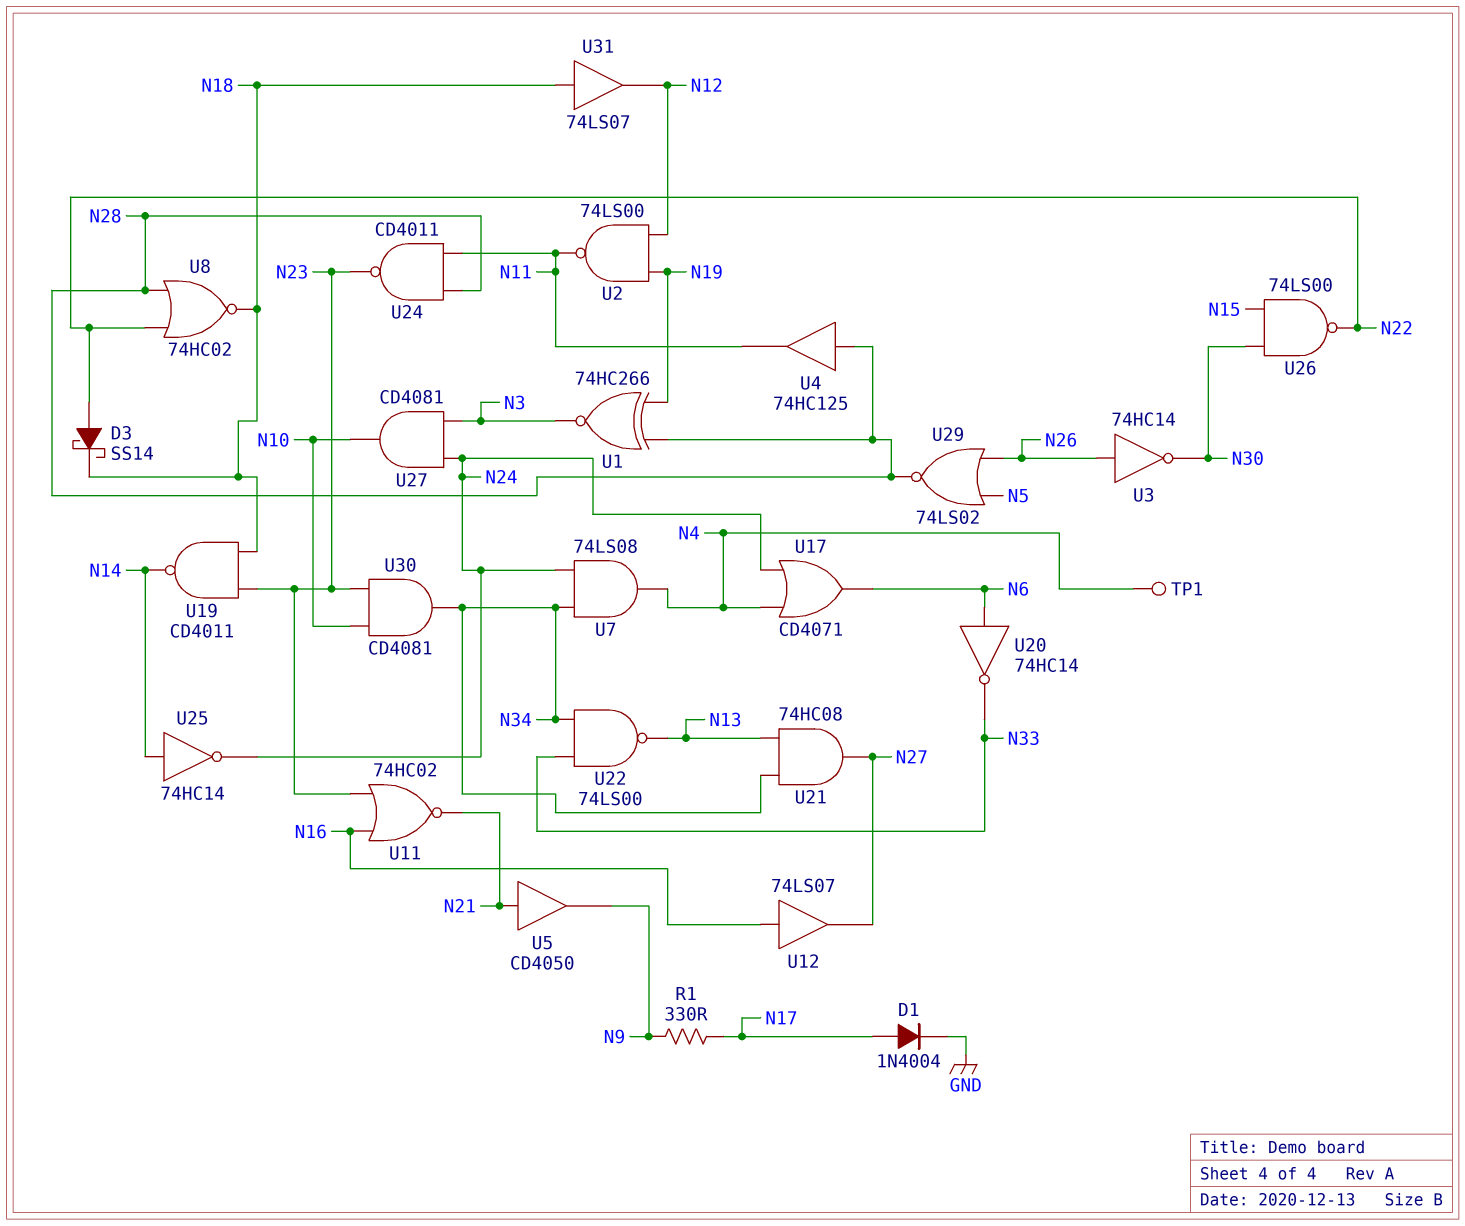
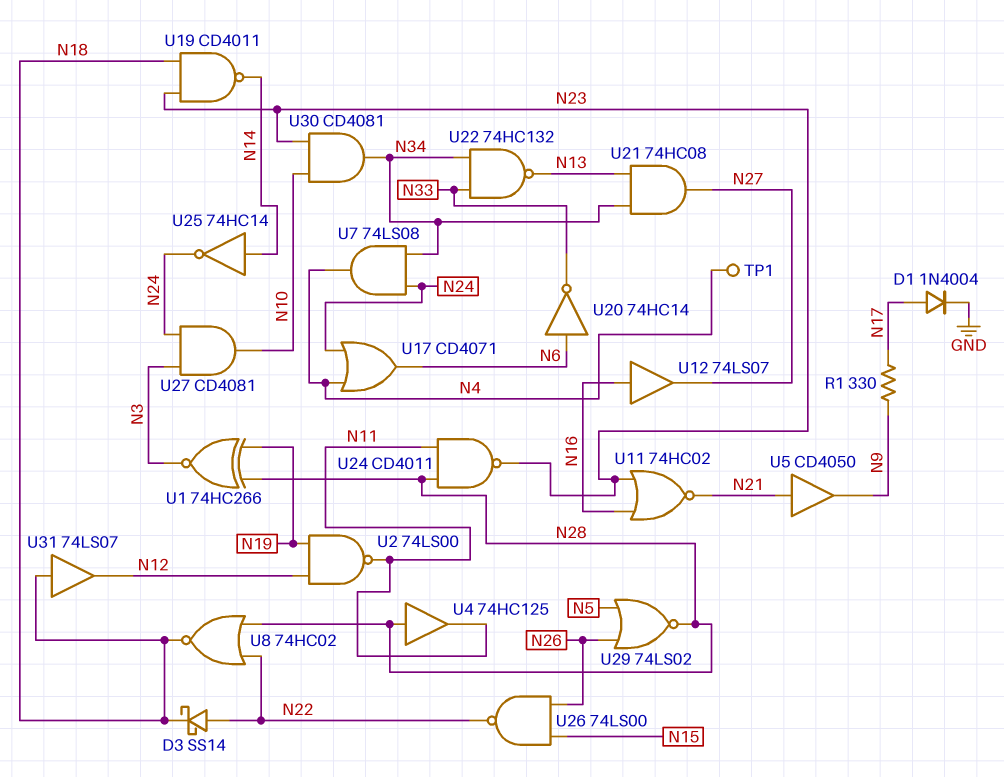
U3: NOT 74HC14 (in N26, out N30) -> none
U22: NAND 74LS00 (in N33, in N34, out N13) -> NAND 74HC132 (in N33, in N34, out N13)
U26: NAND 74LS00 (in N15, in N30, out N22) -> NAND 74LS00 (in N15, in N26, out N22)

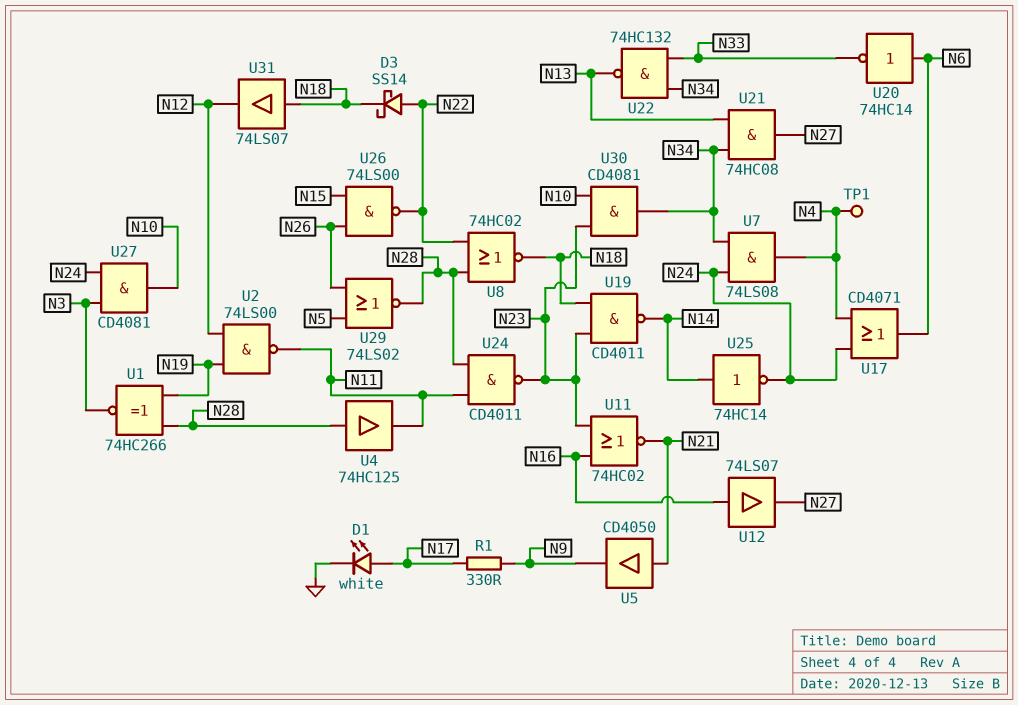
D1: diode 1N4004 (A N17, K GND) -> LED white (A N17, K GND)

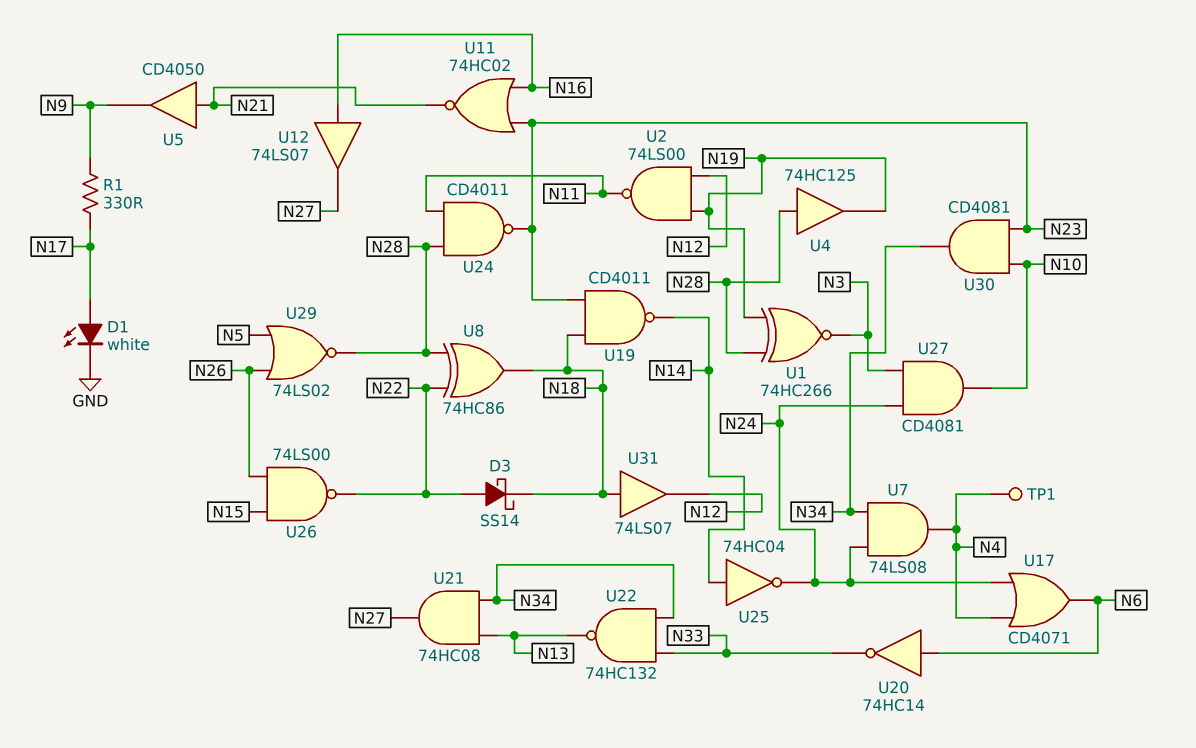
U4: buffer 74HC125 (in N28, out N11) -> buffer 74HC125 (in N28, out N19)
U8: NOR 74HC02 (in N22, in N28, out N18) -> XOR 74HC86 (in N22, in N28, out N18)
U25: NOT 74HC14 (in N14, out N24) -> NOT 74HC04 (in N14, out N24)

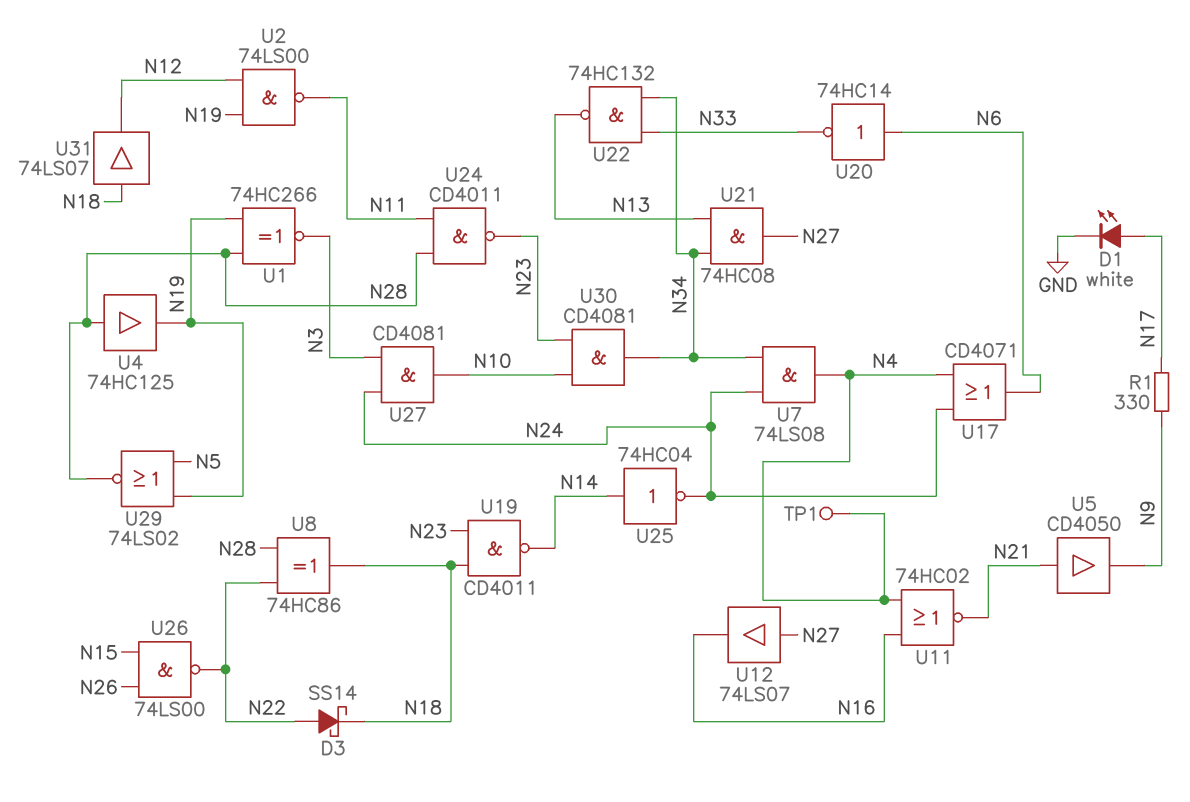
U11: NOR 74HC02 (in N16, in N23, out N21) -> NOR 74HC02 (in N4, in N16, out N21)
U12: buffer 74LS07 (in N16, out N27) -> buffer 74LS07 (in N27, out N16)
U29: NOR 74LS02 (in N5, in N26, out N28) -> NOR 74LS02 (in N5, in N19, out N28)

